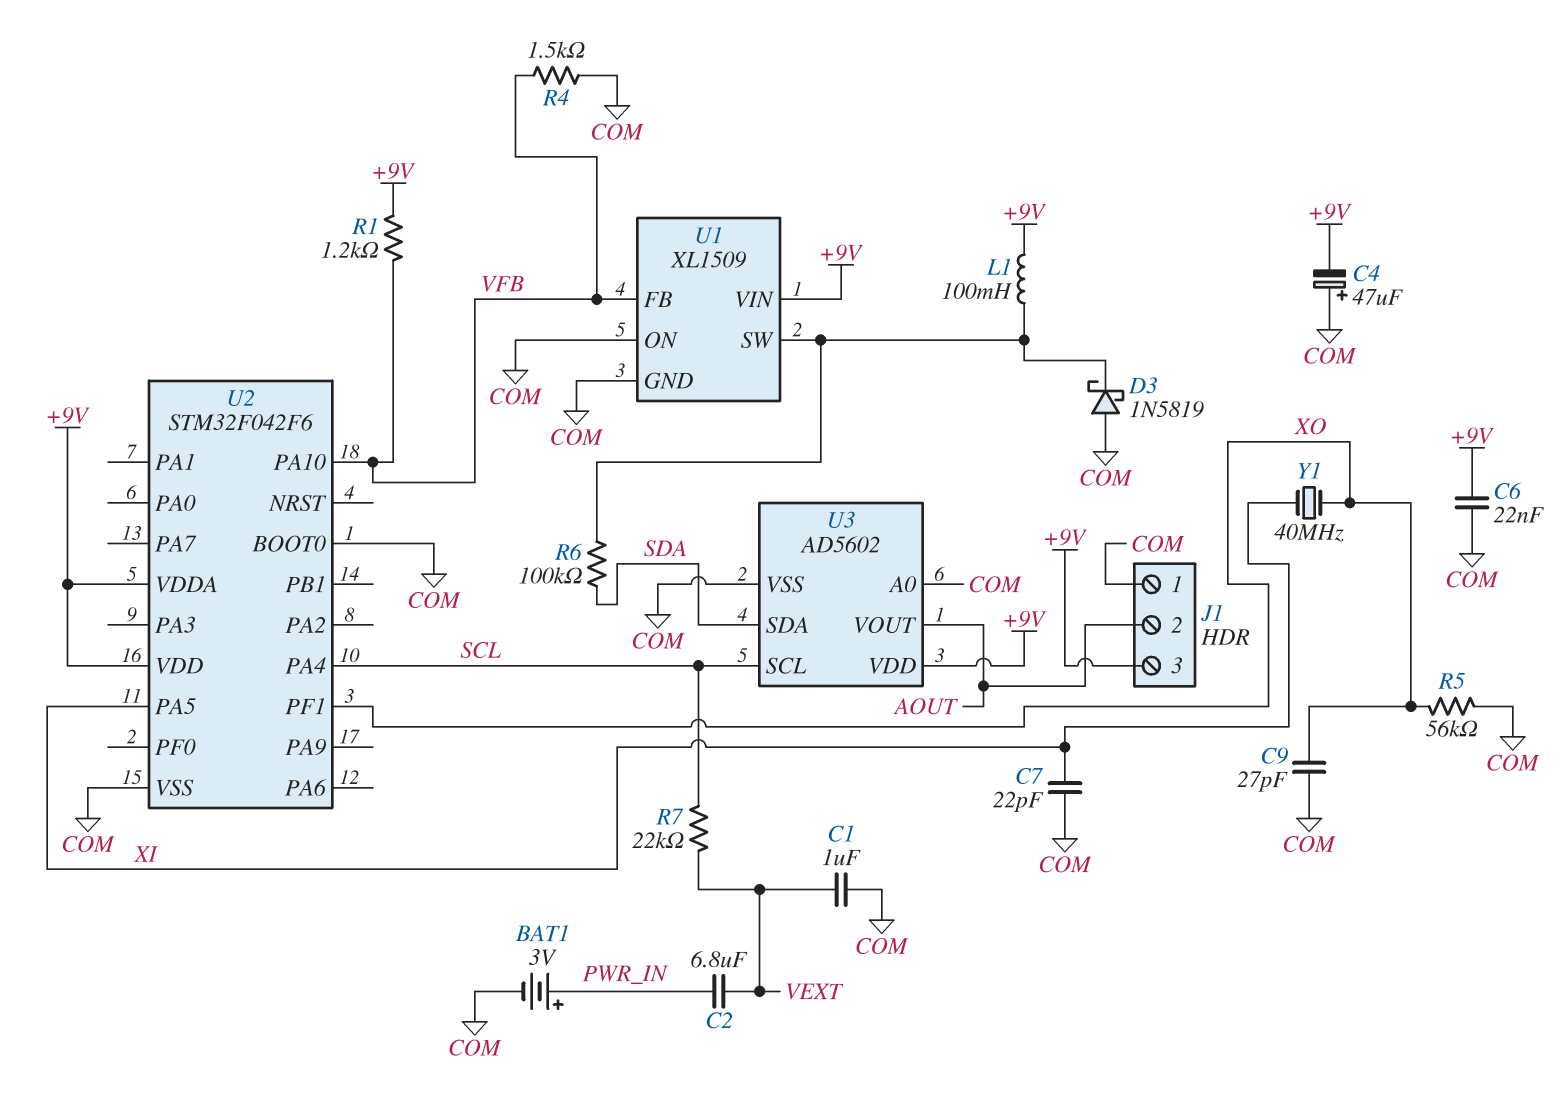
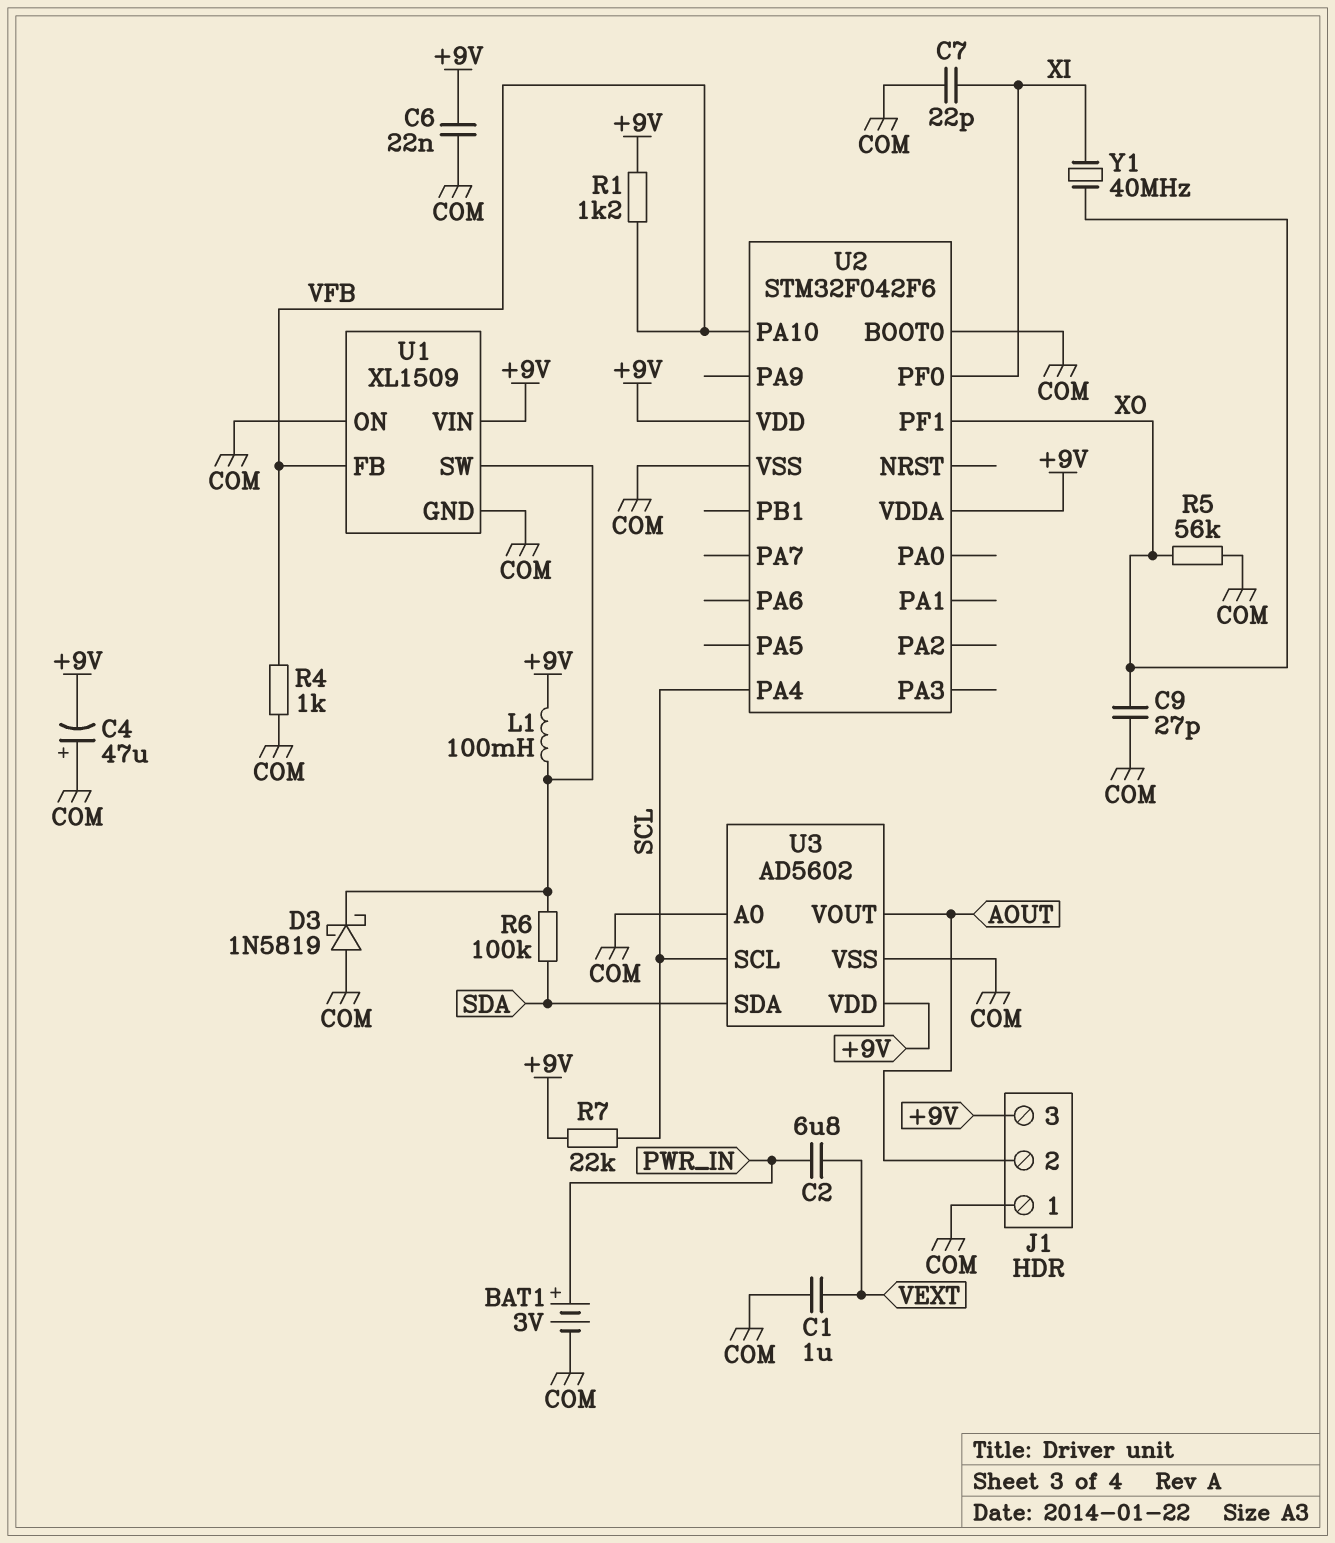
R4: 1.5k (COM, VFB) -> 1k (COM, VFB)
R7: 22k (SCL, VEXT) -> 22k (+9V, SCL)
U2 pin PA5: XI -> none
U2 pin PF0: none -> XI

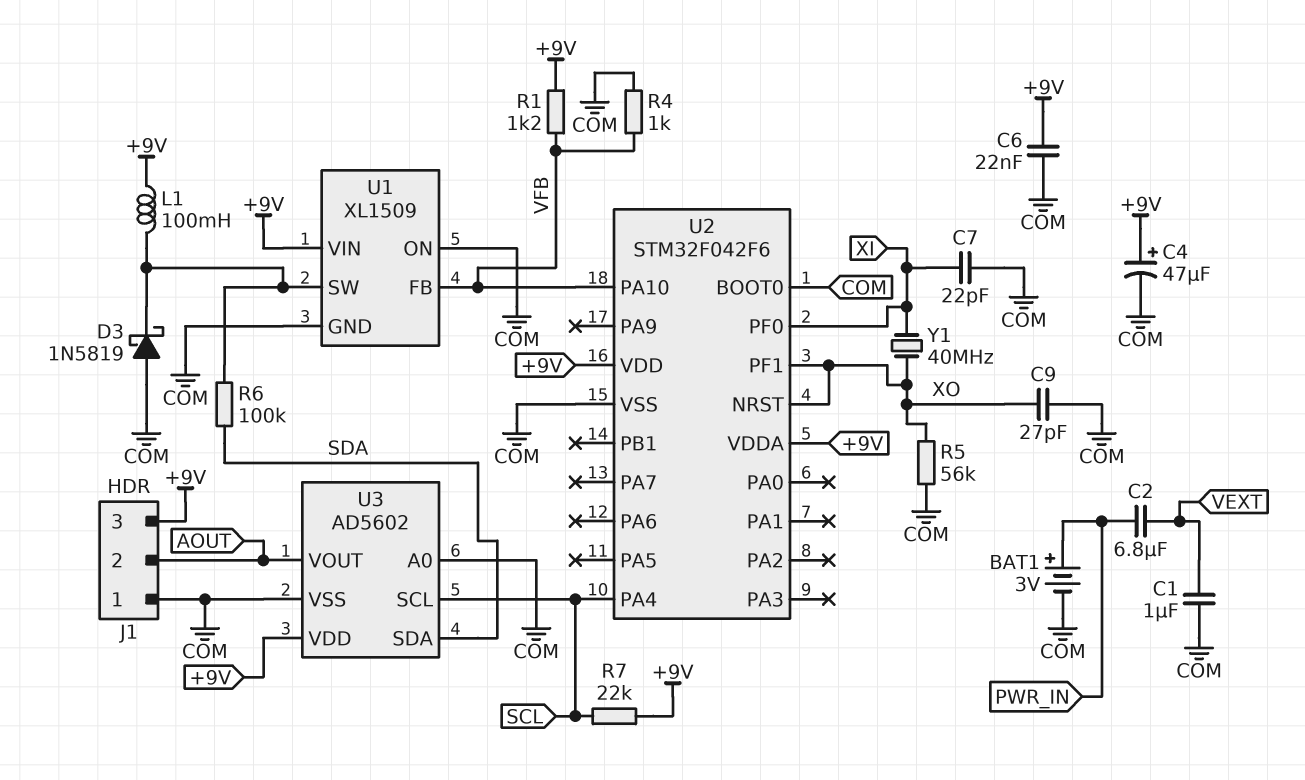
C4: 47uF (plus COM, minus +9V) -> 47uF (plus +9V, minus COM)
U2 pin NRST: none -> XO

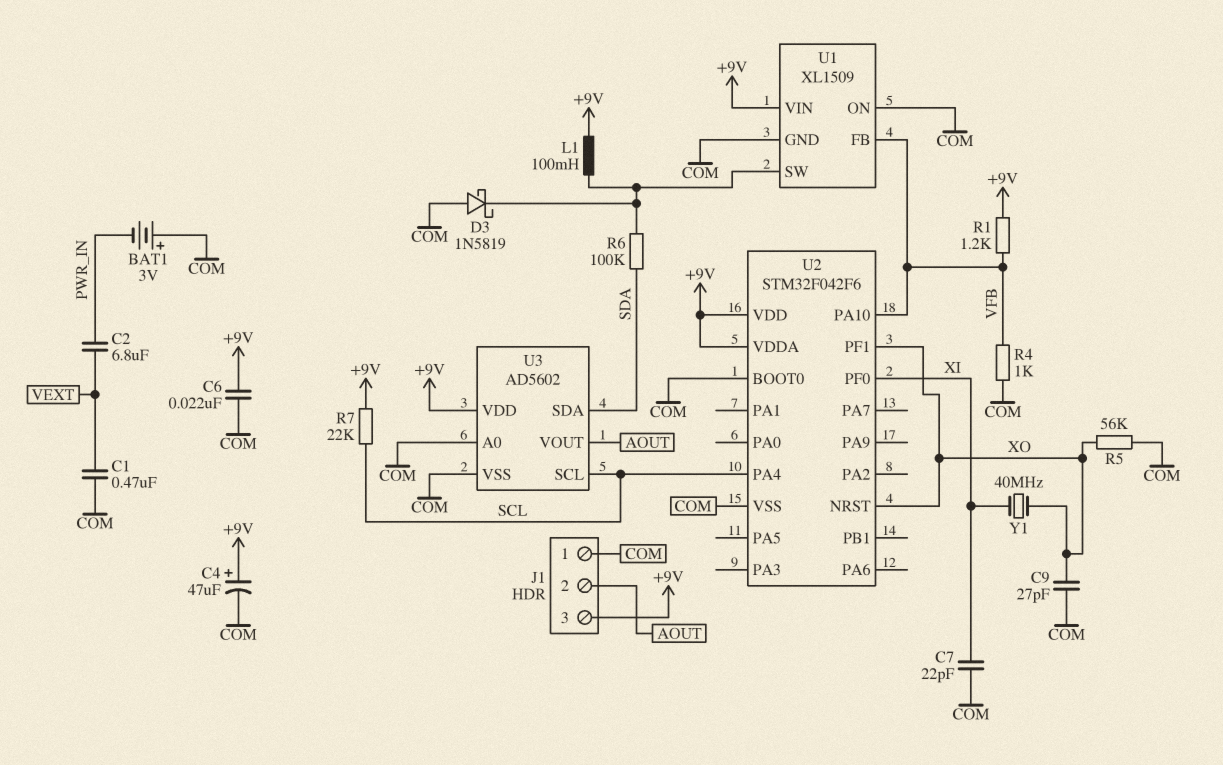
BAT1: 3V (plus PWR_IN, minus COM) -> 3V (plus COM, minus PWR_IN)
C1: 1uF (COM, VEXT) -> 470nF (COM, VEXT)

